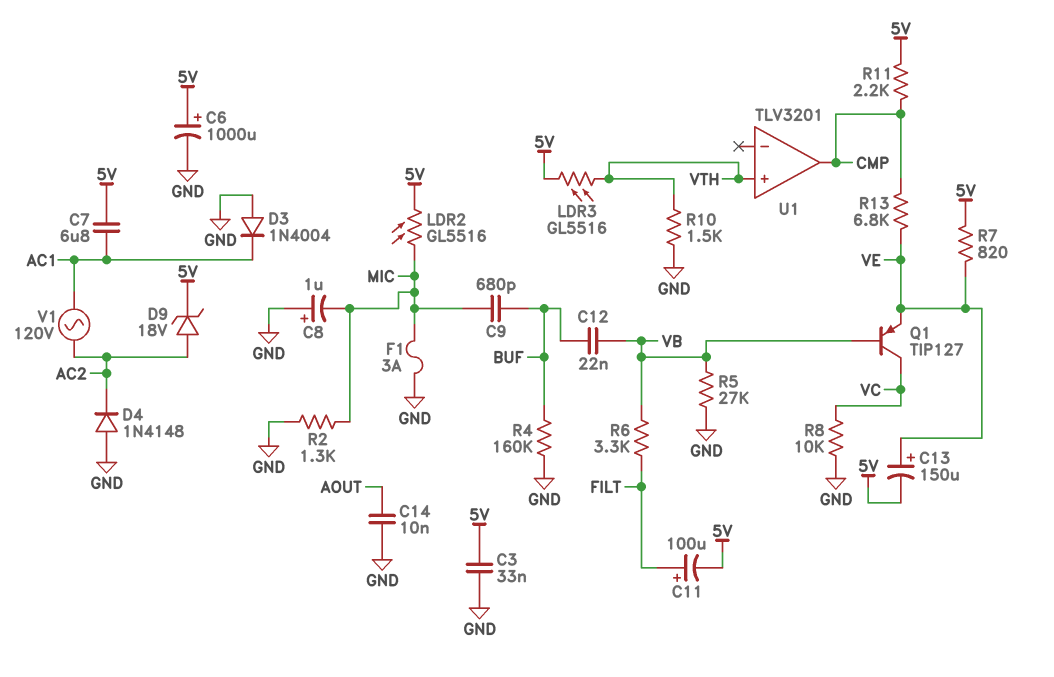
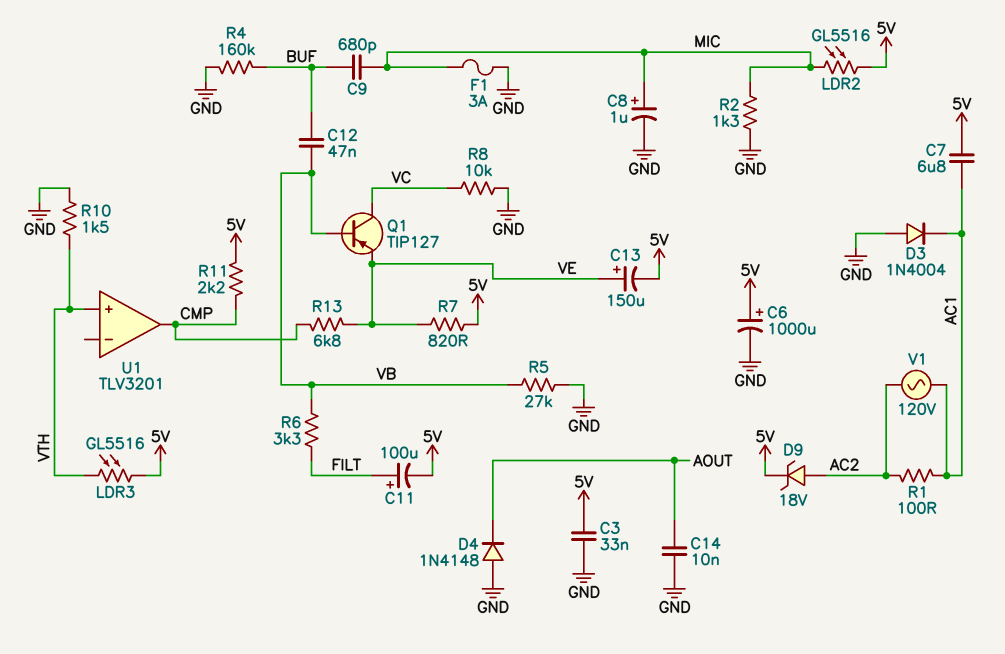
C8: 1uF (plus GND, minus MIC) -> 1uF (plus MIC, minus GND)
C12: 22nF (BUF, VB) -> 47nF (BUF, VB)
D4: diode 1N4148 (A GND, K AC2) -> diode 1N4148 (A GND, K AOUT)
R1: none -> 100 (AC1, AC2)

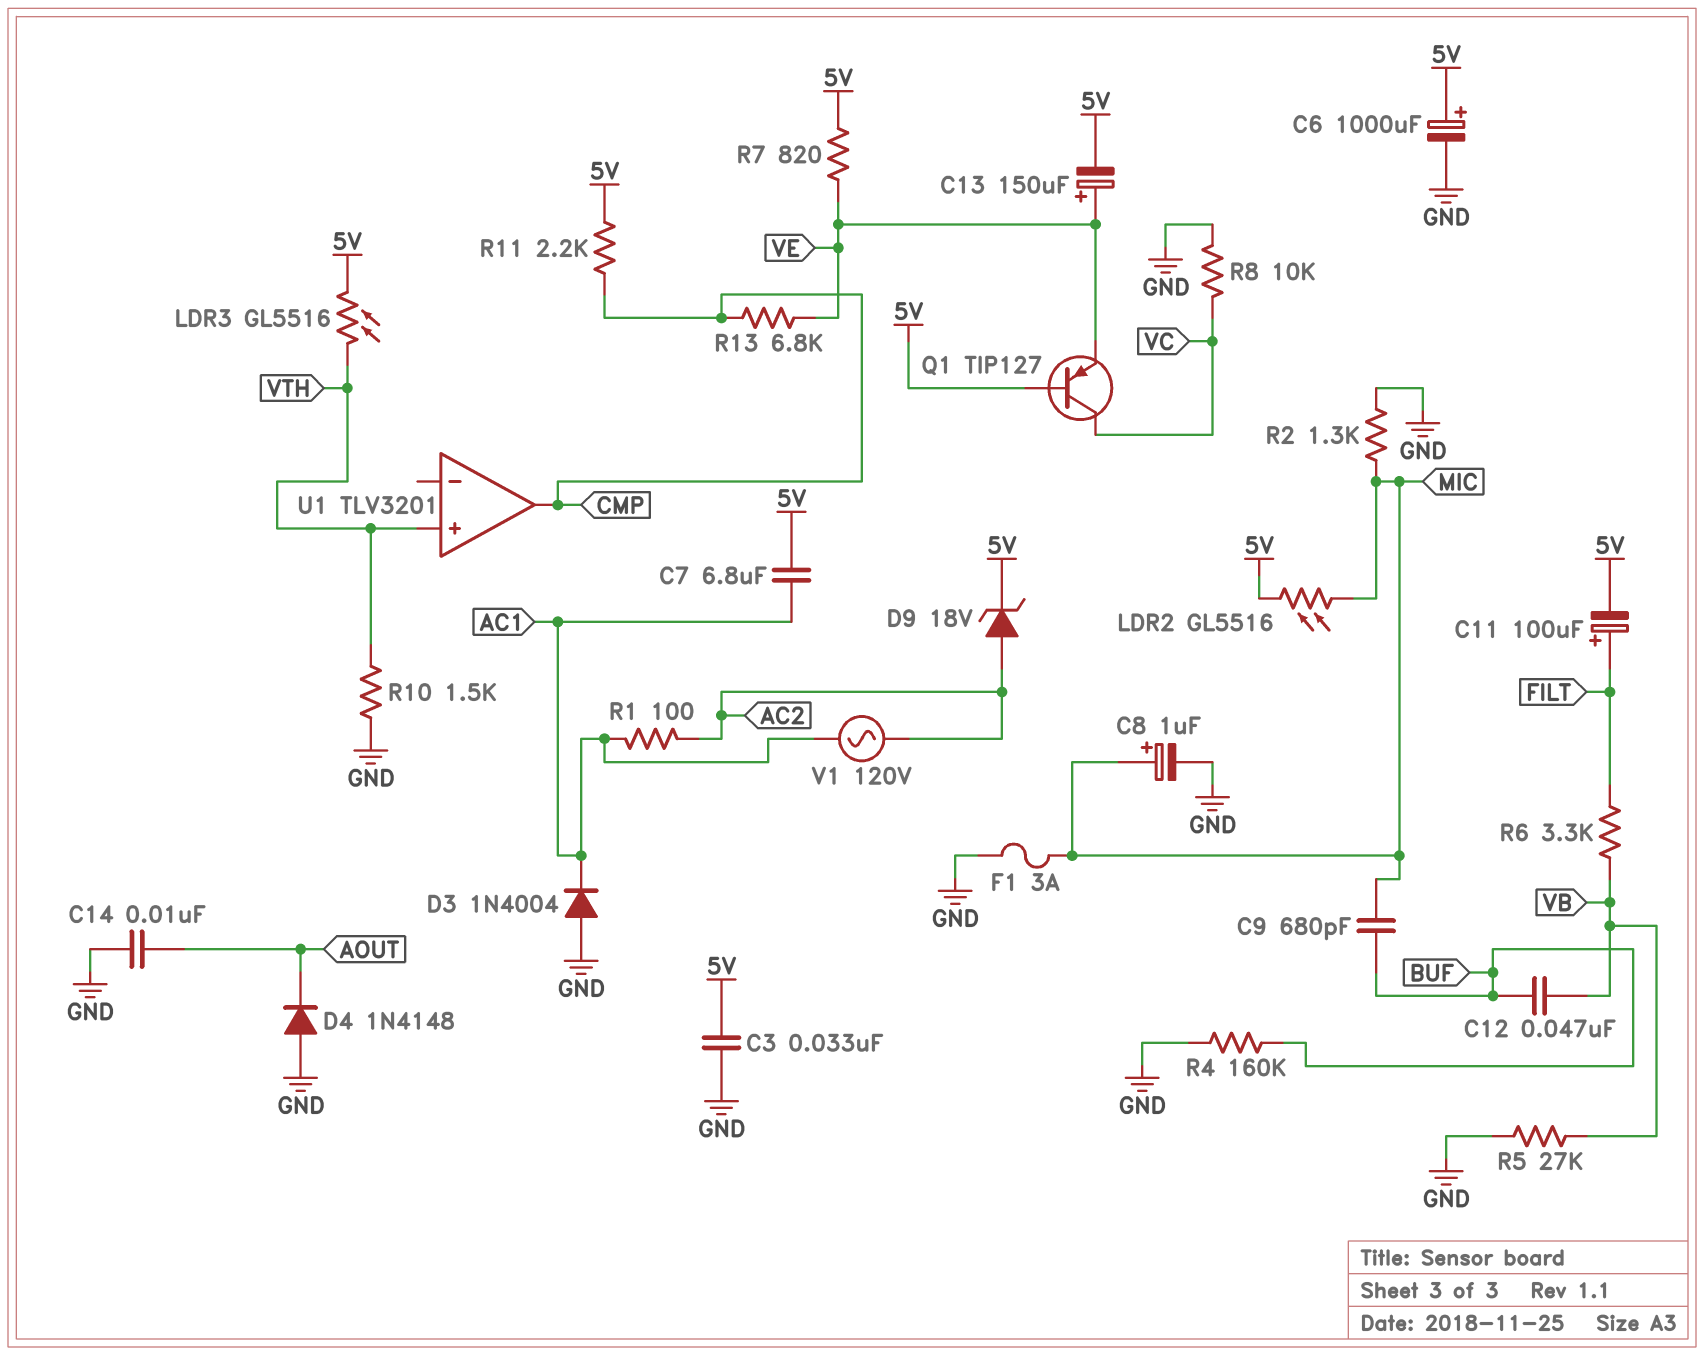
Q1: PNP TIP127 (B VB, C VC, E VE) -> PNP TIP127 (B 5V, C VC, E VE)

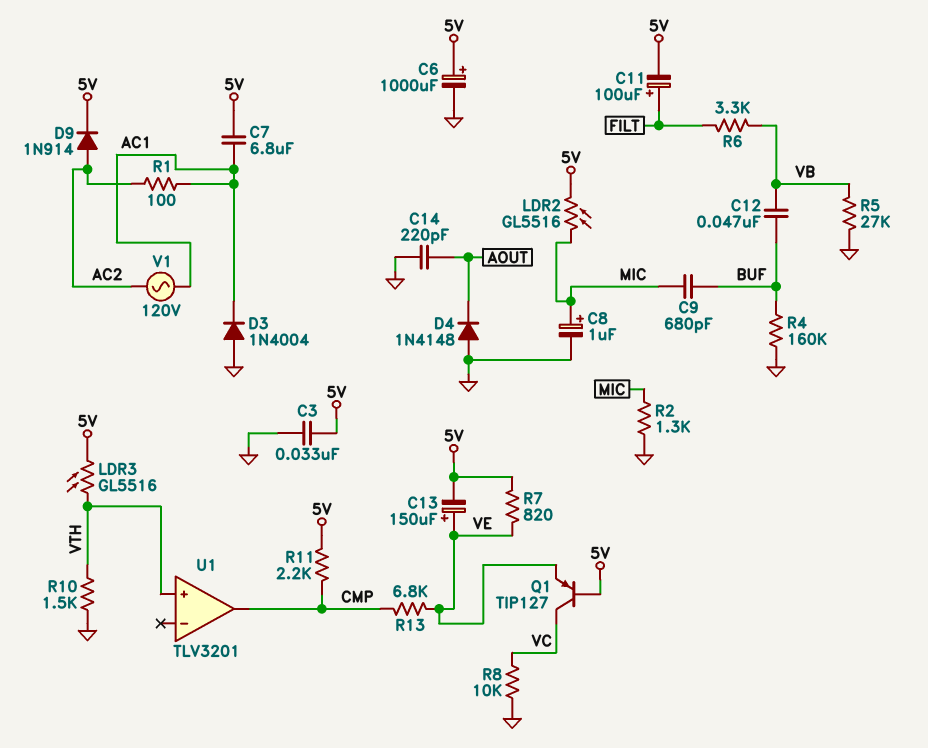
C14: 10nF (AOUT, GND) -> 220pF (AOUT, GND)
D9: zener 18V (A AC2, K 5V) -> diode 1N914 (A AC2, K 5V)
F1: 3A (GND, MIC) -> none

